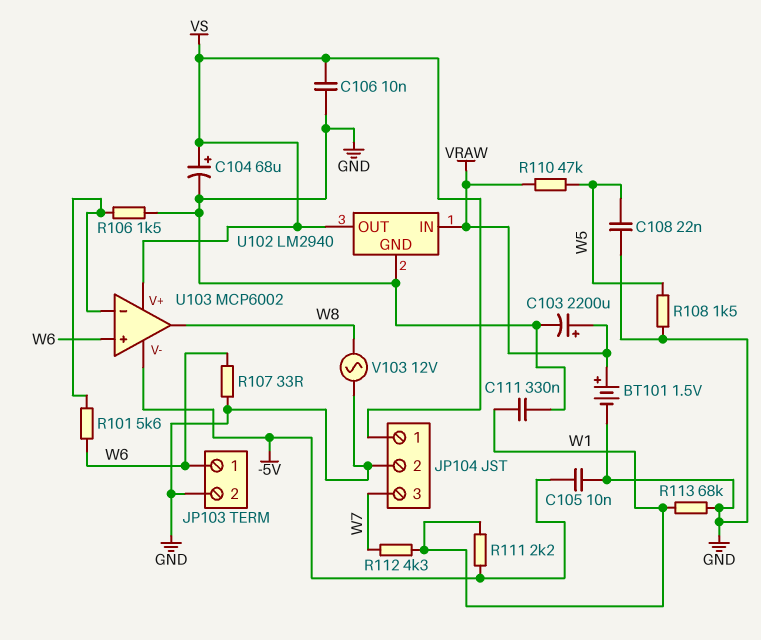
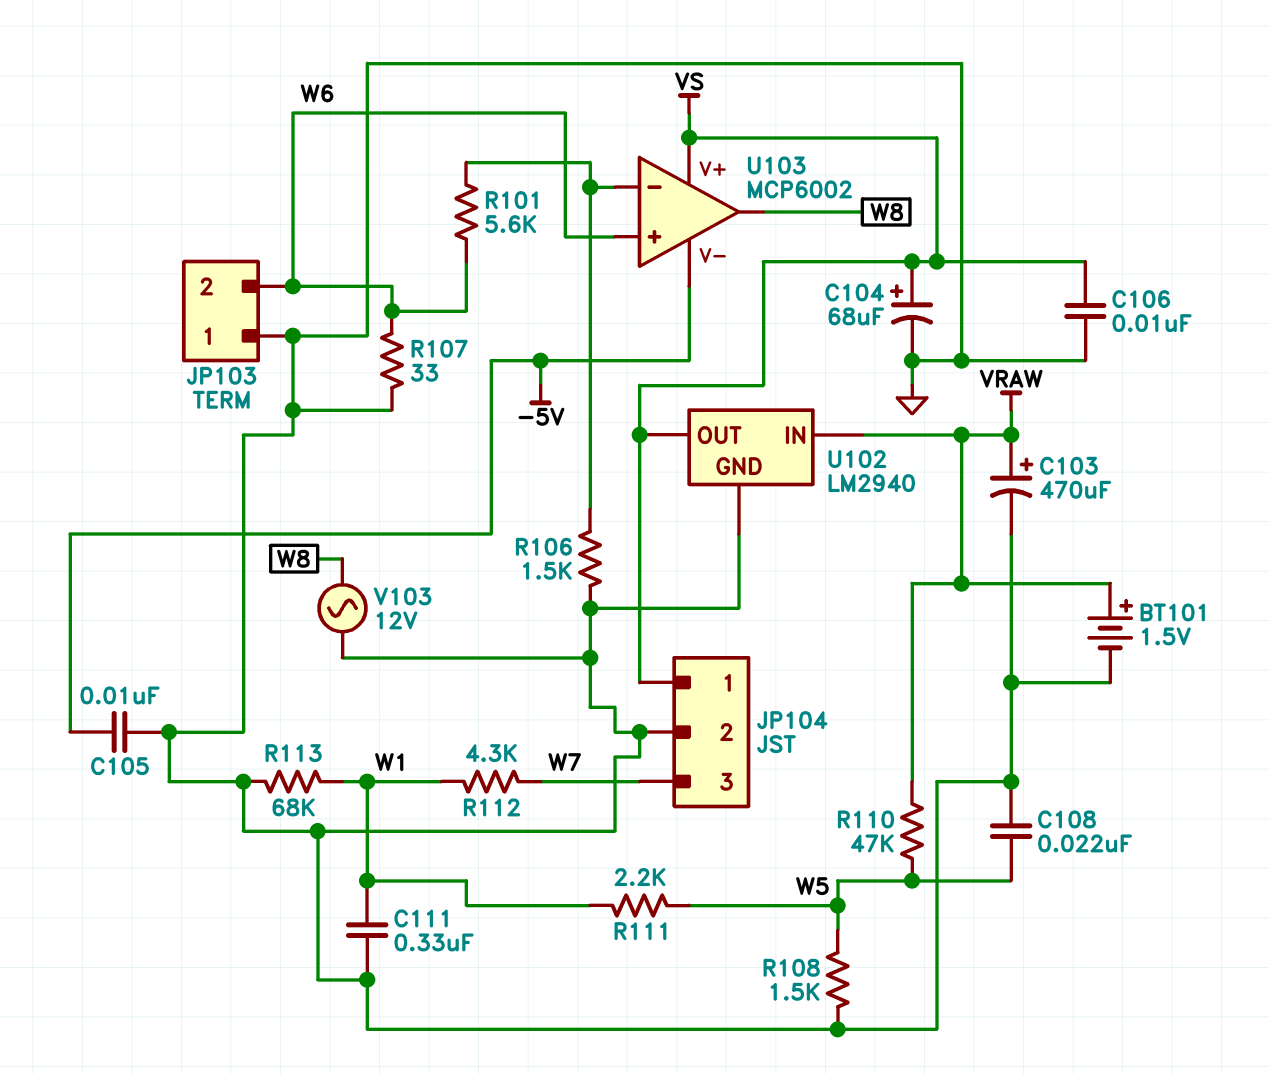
C103: 2200uF (plus VRAW, minus GND) -> 470uF (plus VRAW, minus GND)
JP103 pin 1: W6 -> GND
JP103 pin 2: GND -> W6
R111: 2.2k (-5V, W1) -> 2.2k (W1, W5)

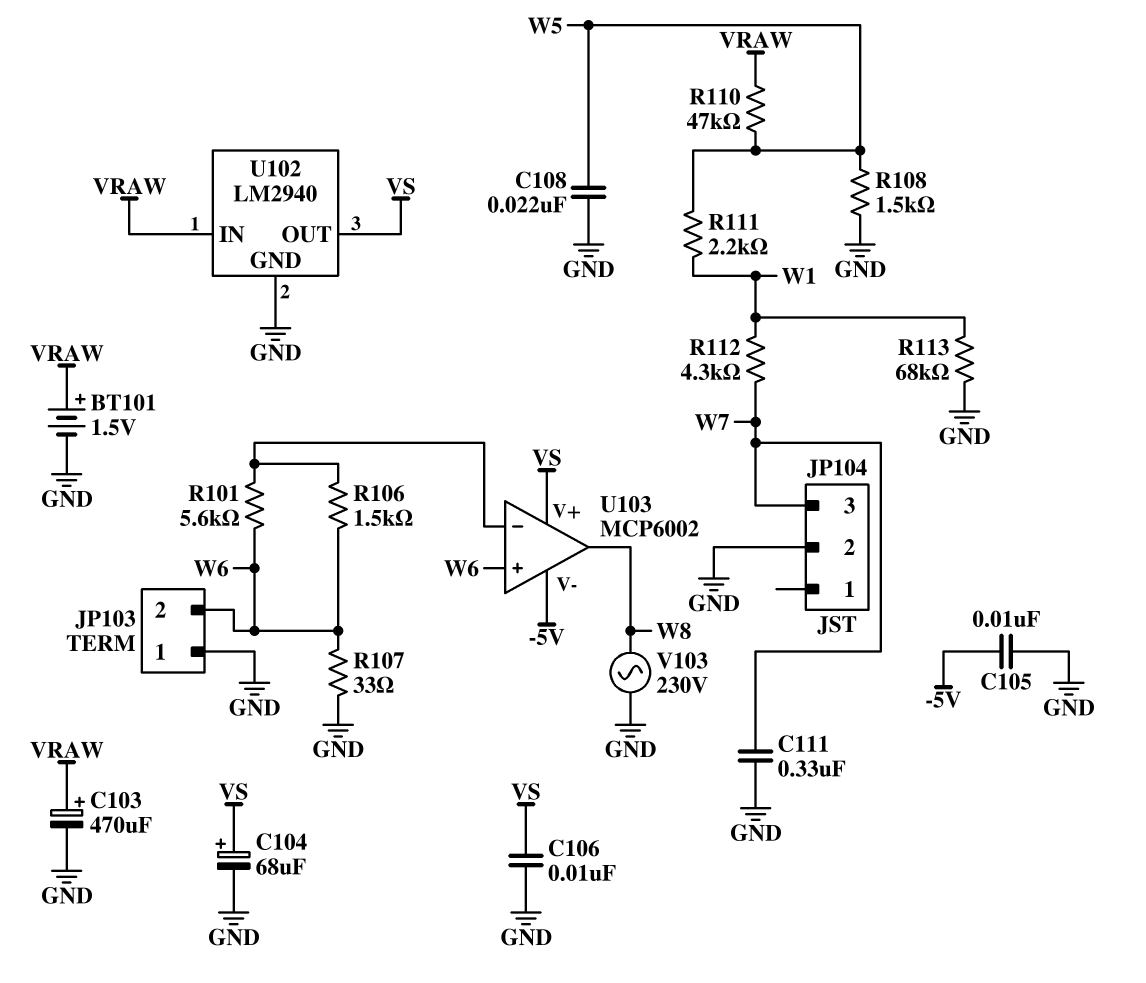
C111: 330nF (GND, W1) -> 330nF (GND, W7)
JP104 pin 1: VS -> none
R106: 1.5k (GND, U103/in-) -> 1.5k (U103/in-, W6)
V103: AC 12V (GND, W8) -> AC 230V (GND, W8)

